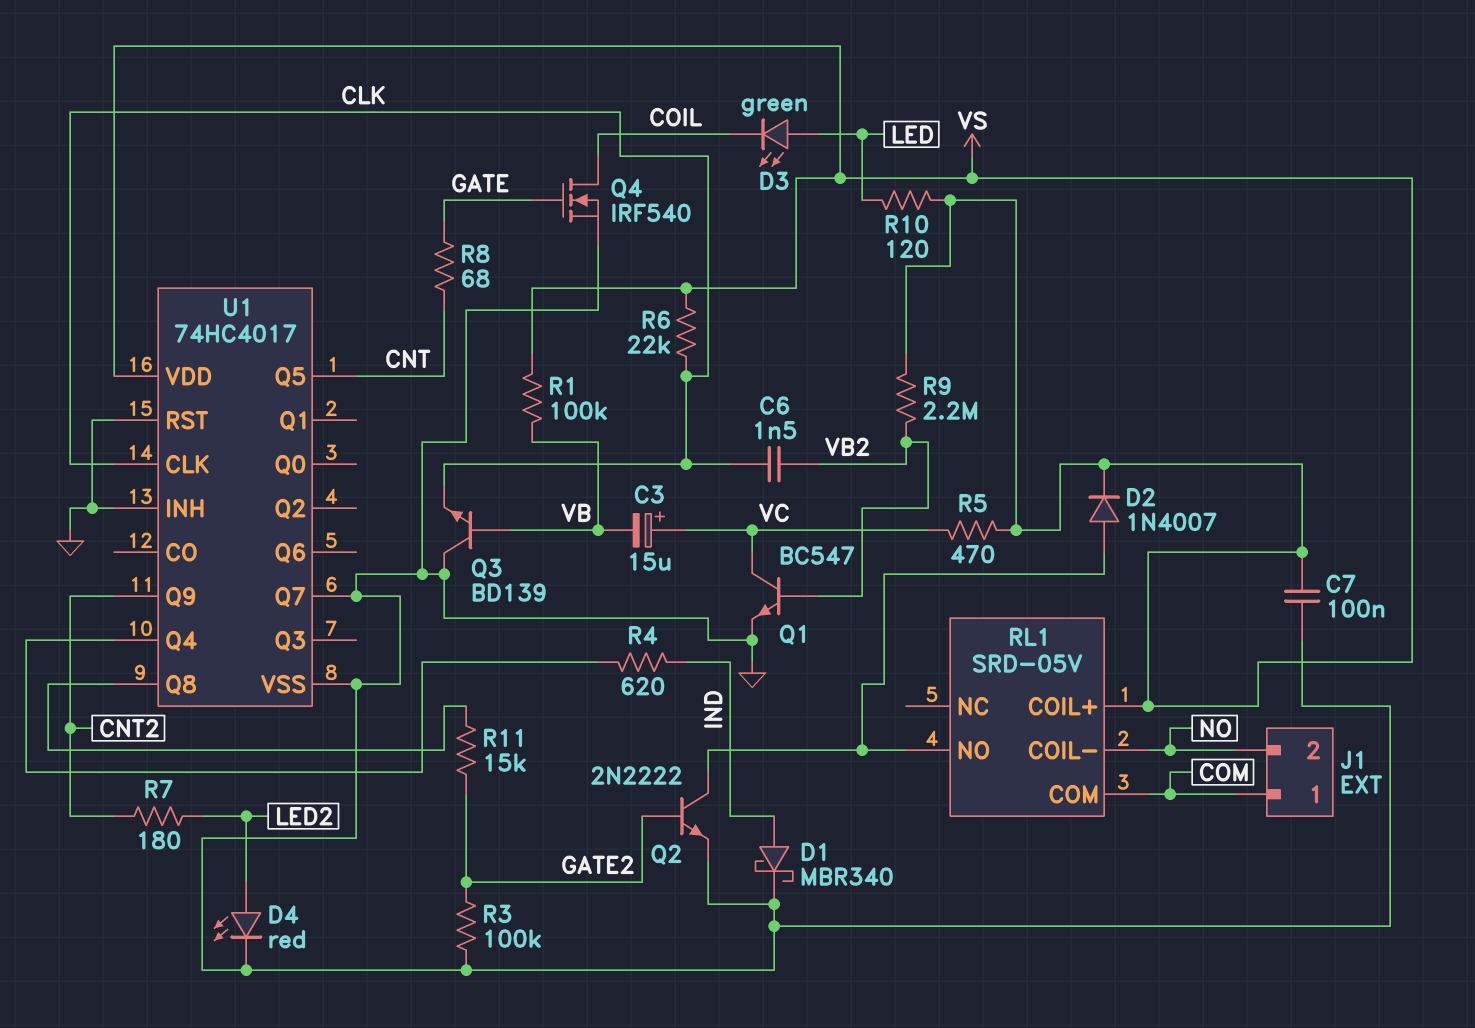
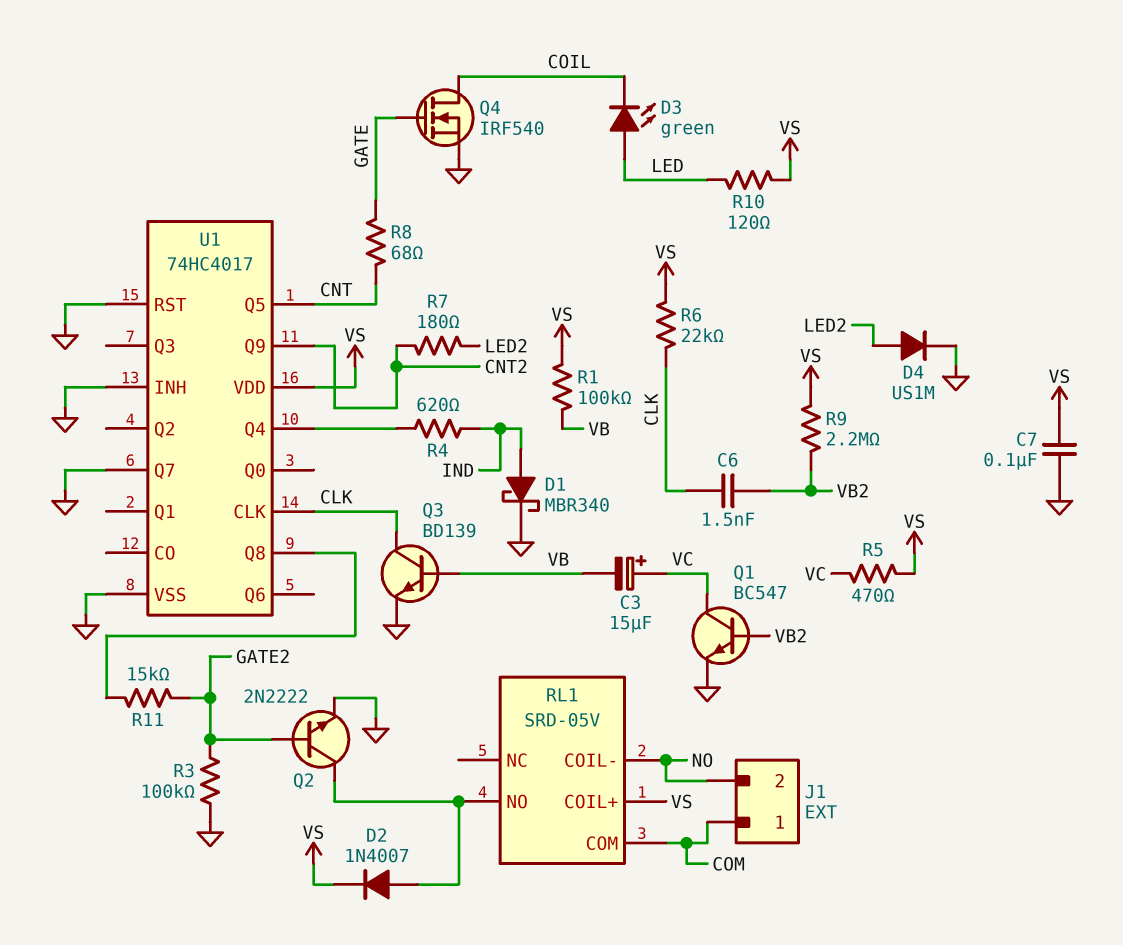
D4: LED red (A LED2, K GND) -> diode US1M (A LED2, K GND)
Q3: NPN BD139 (B VB, C GND, E CLK) -> NPN BD139 (B VB, C CLK, E GND)

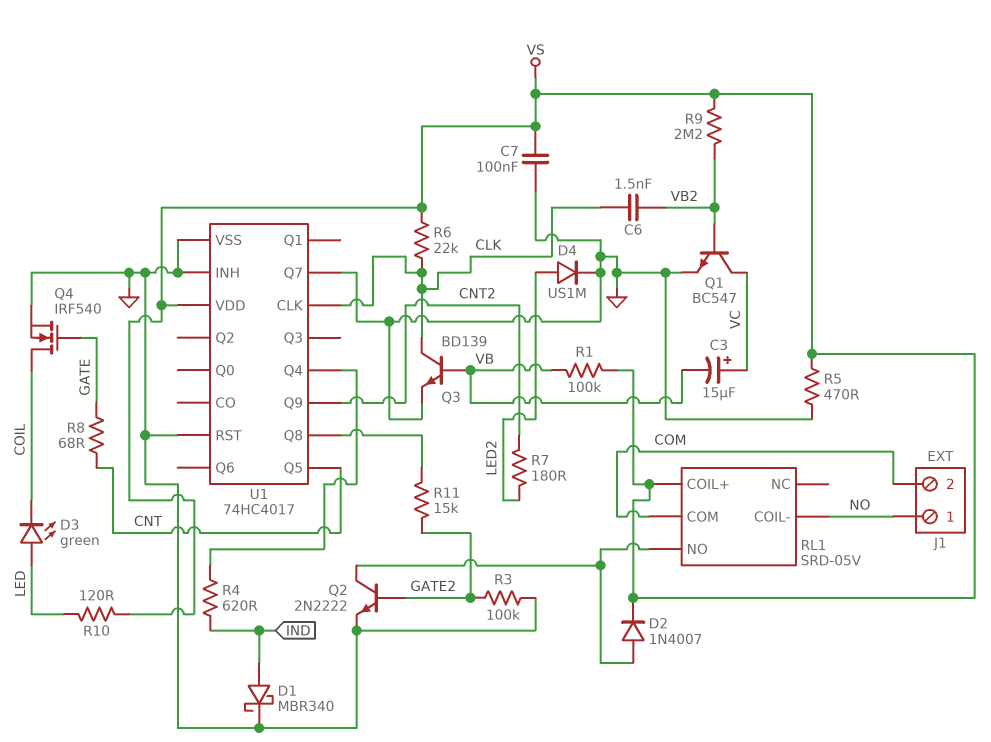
J1 pin 1: COM -> NO
J1 pin 2: NO -> COM
R5: 470 (VC, VS) -> 470 (GND, VS)

